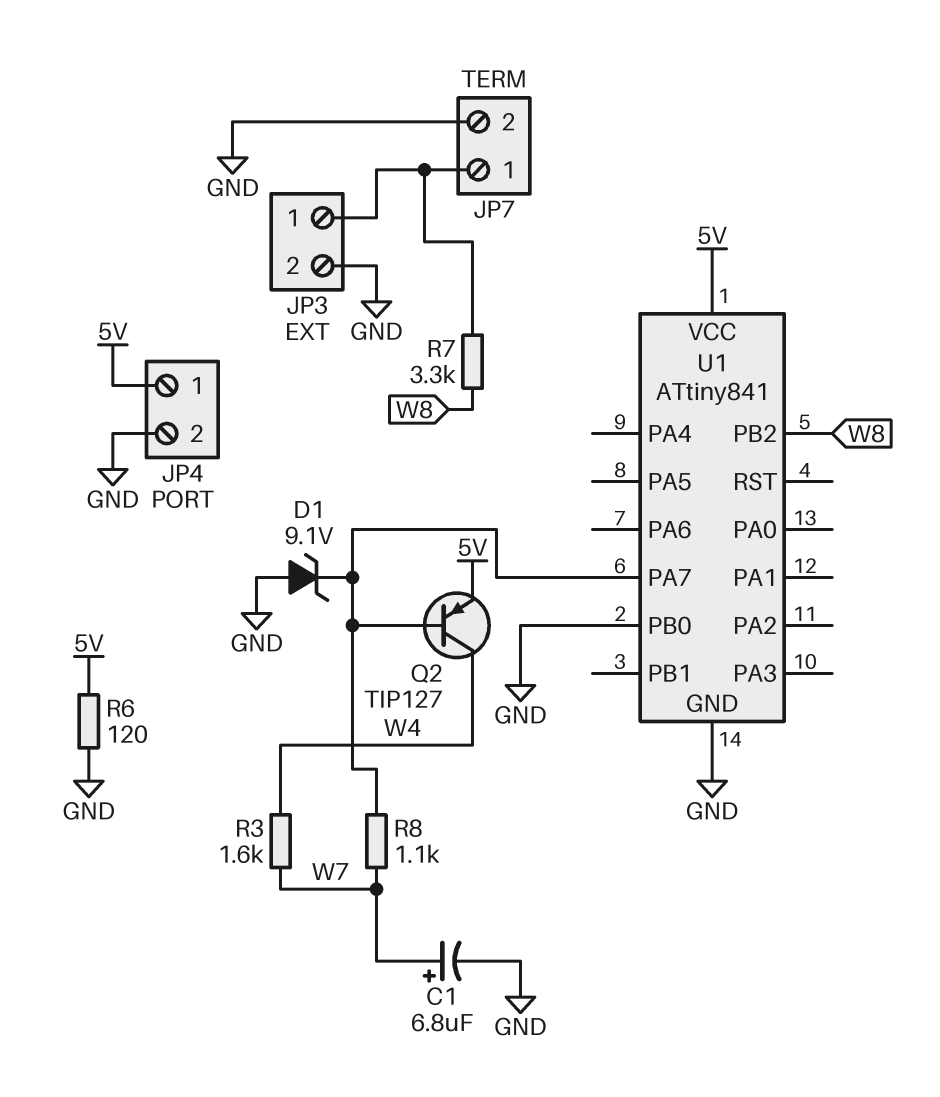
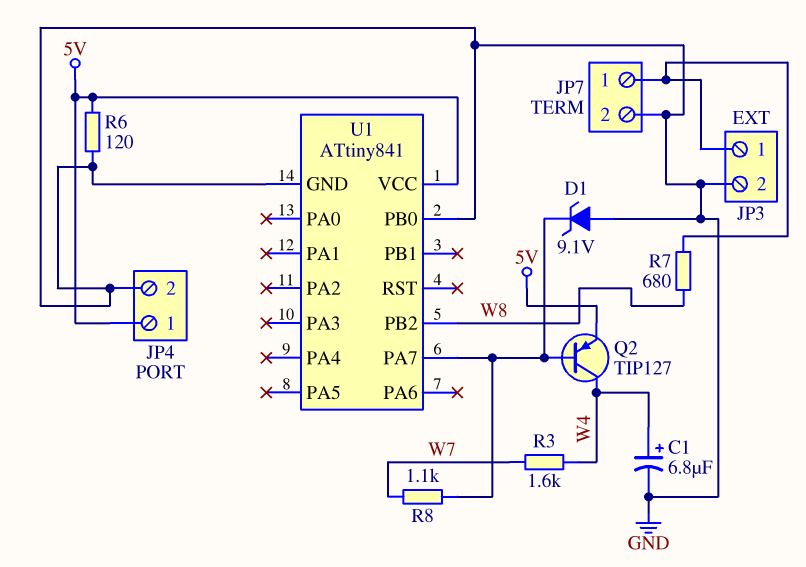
C1: 6.8uF (plus W7, minus GND) -> 6.8uF (plus W4, minus GND)
R7: 3.3k (JP3/1, W8) -> 680 (JP3/1, W8)

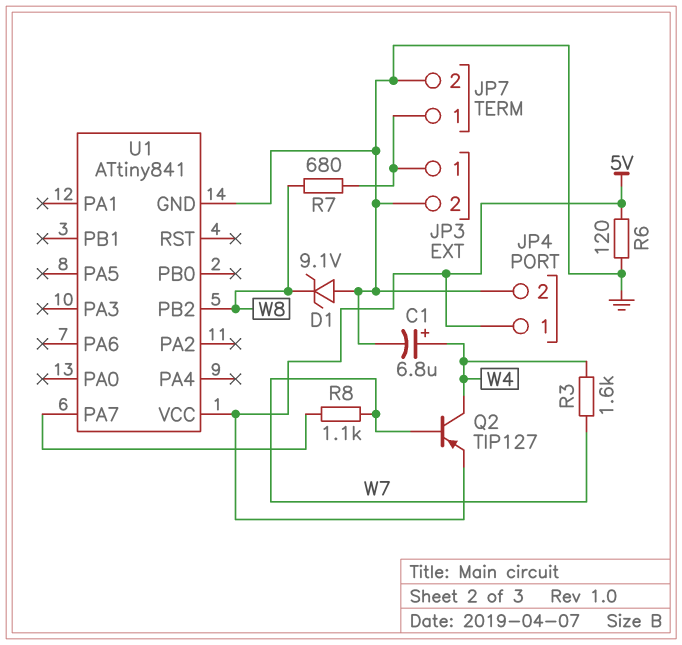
D1: zener 9.1V (A GND, K U1/PA7) -> zener 9.1V (A GND, K W8)
Q2: PNP TIP127 (B U1/PA7, C W4, E 5V) -> PNP TIP127 (B W7, C W4, E 5V)
U1 pin PB0: GND -> none

